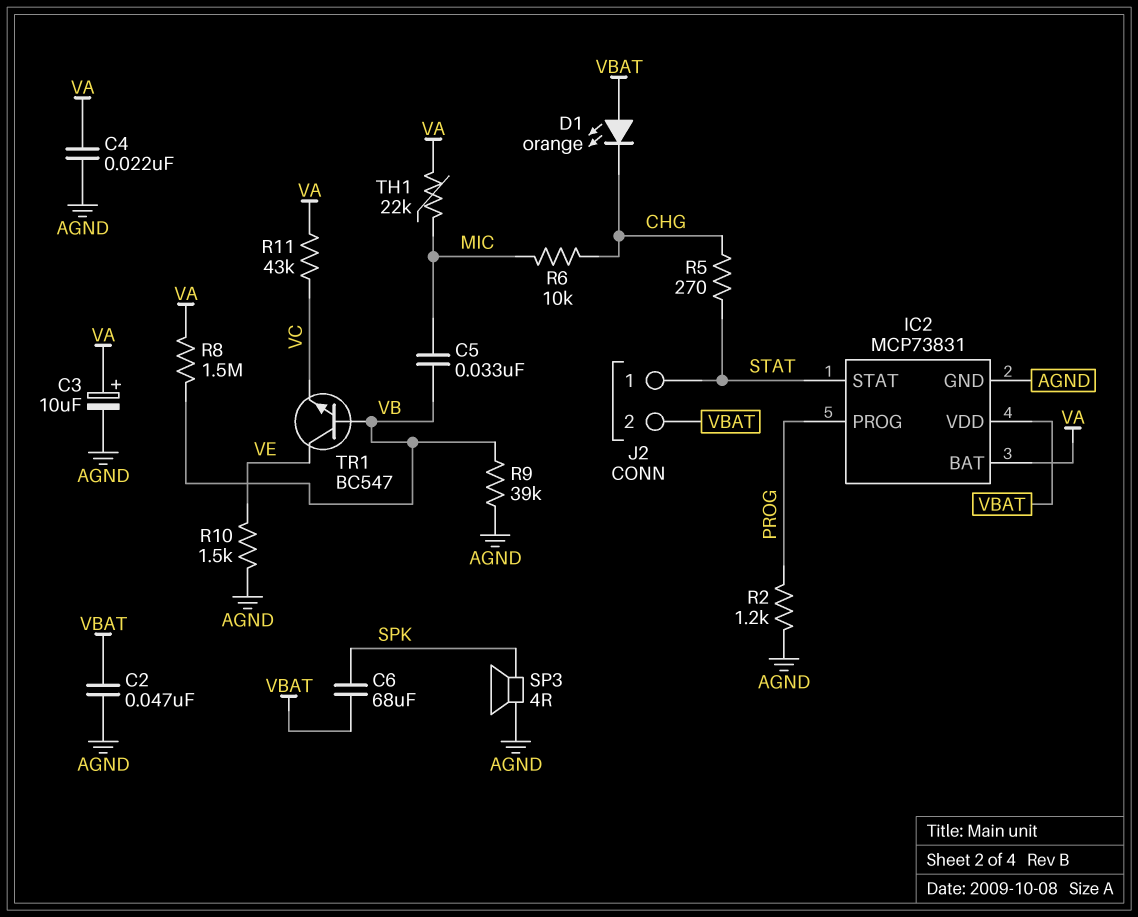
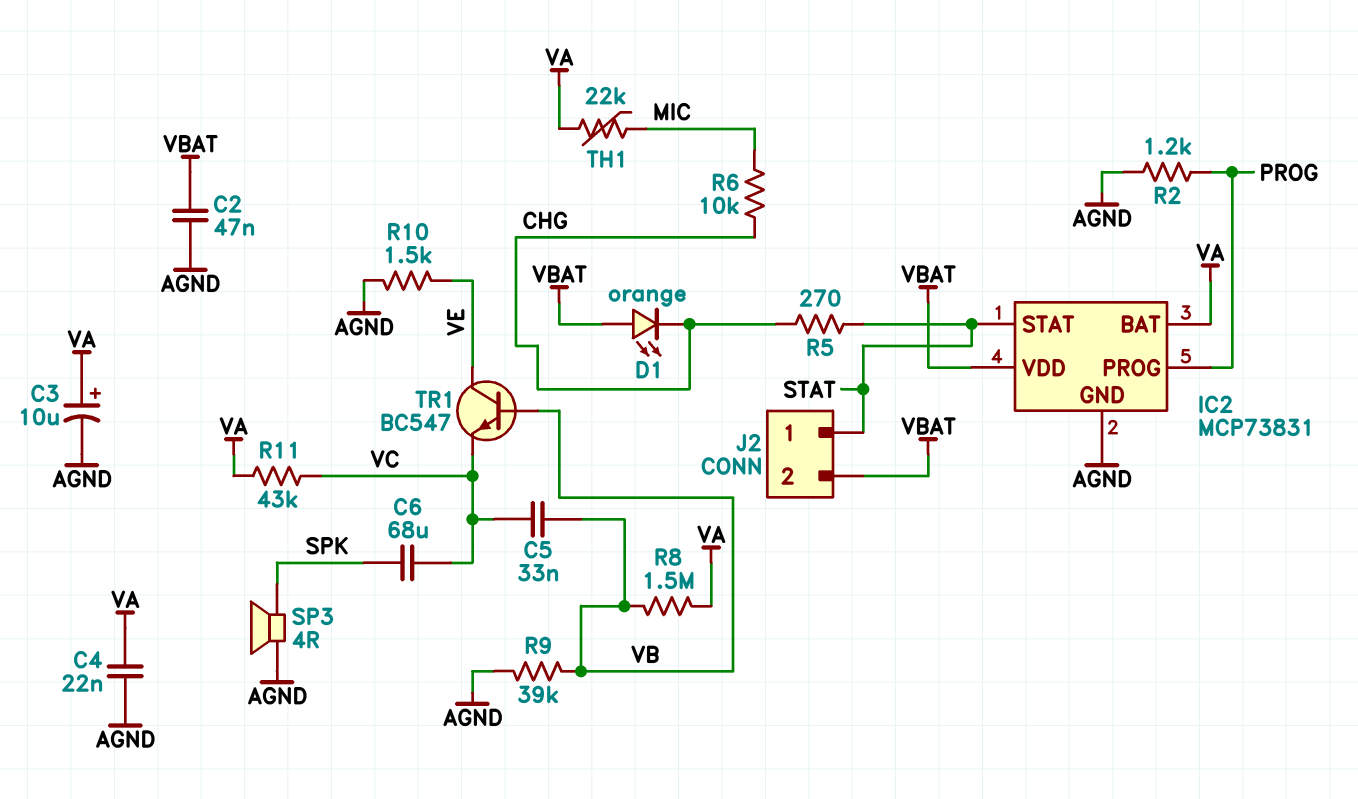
C5: 33nF (MIC, VB) -> 33nF (VB, VC)
C6: 68uF (SPK, VBAT) -> 68uF (SPK, VC)

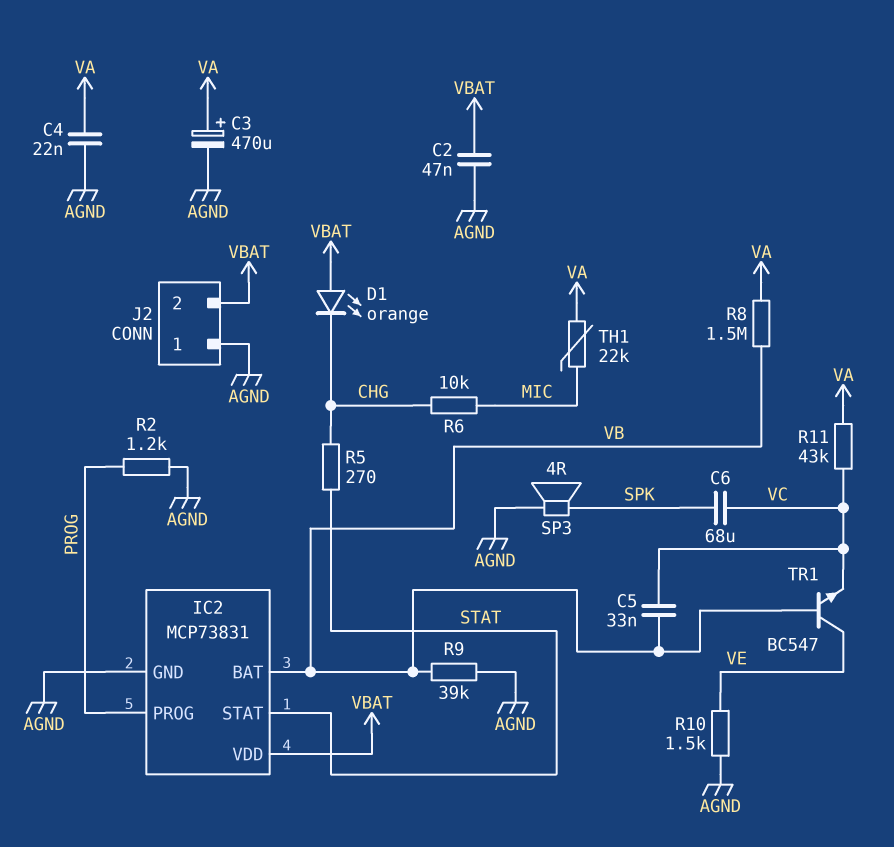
C3: 10uF (plus VA, minus AGND) -> 470uF (plus VA, minus AGND)
IC2 pin BAT: VA -> VB
J2 pin 1: STAT -> AGND

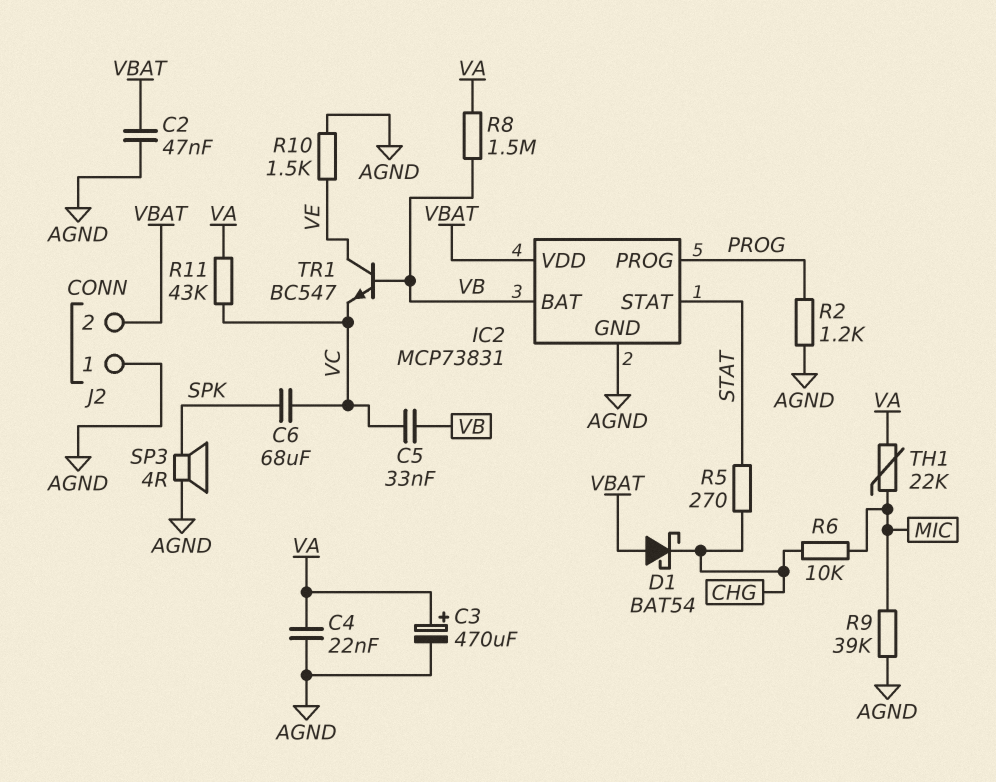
D1: LED orange (A VBAT, K CHG) -> schottky BAT54 (A VBAT, K CHG)
R9: 39k (AGND, VB) -> 39k (AGND, MIC)

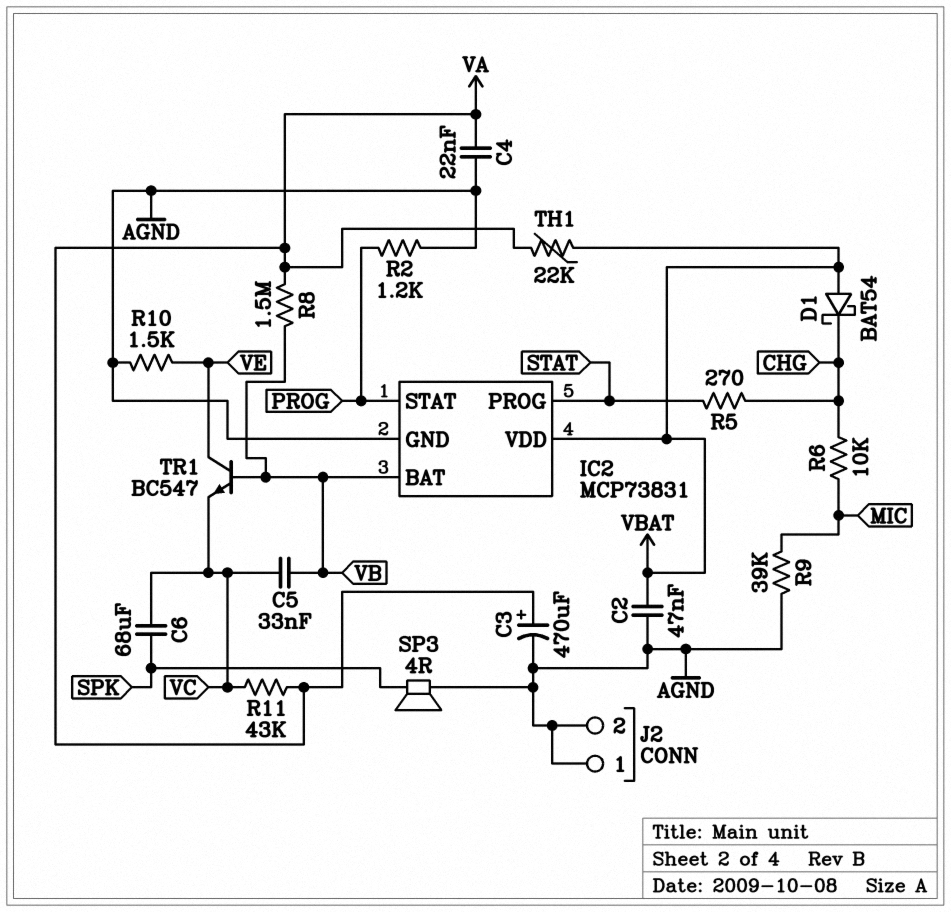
IC2 pin PROG: PROG -> STAT
IC2 pin STAT: STAT -> PROG
J2 pin 2: VBAT -> AGND
TH1: 22k (MIC, VA) -> 22k (VA, VBAT)

